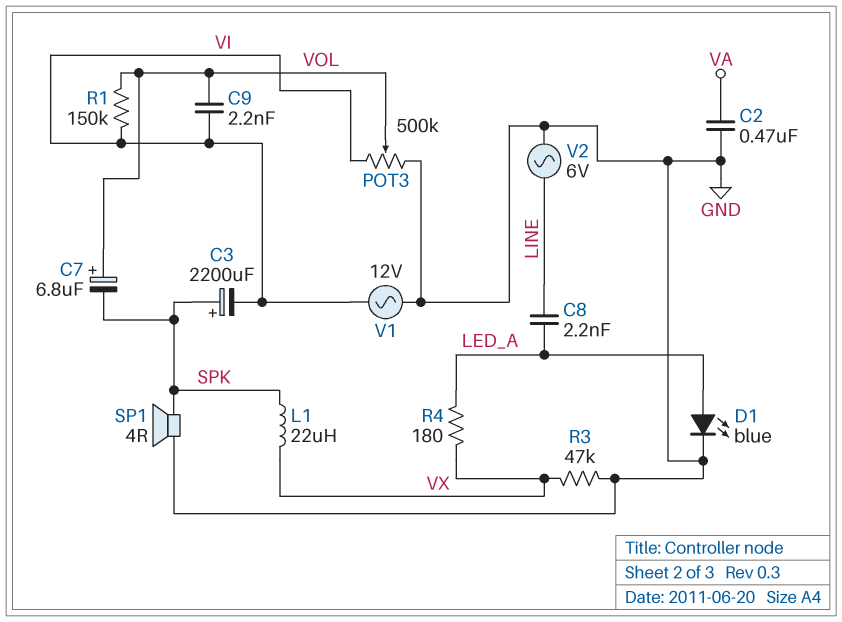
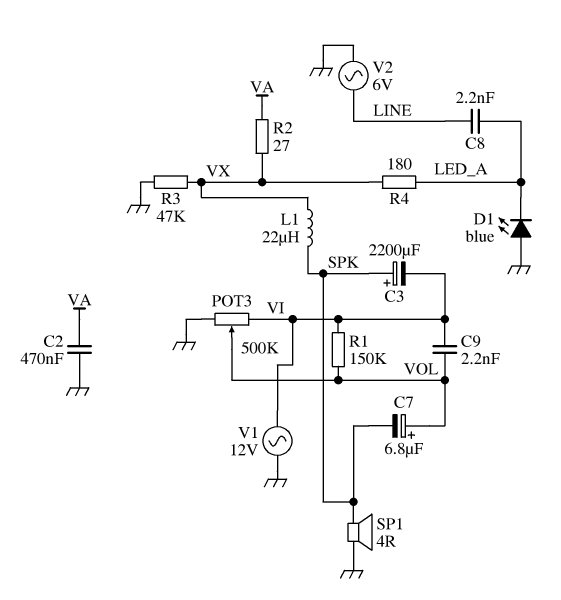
D1: LED blue (A LED_A, K GND) -> LED blue (A GND, K LED_A)
R2: none -> 27 (VA, VX)

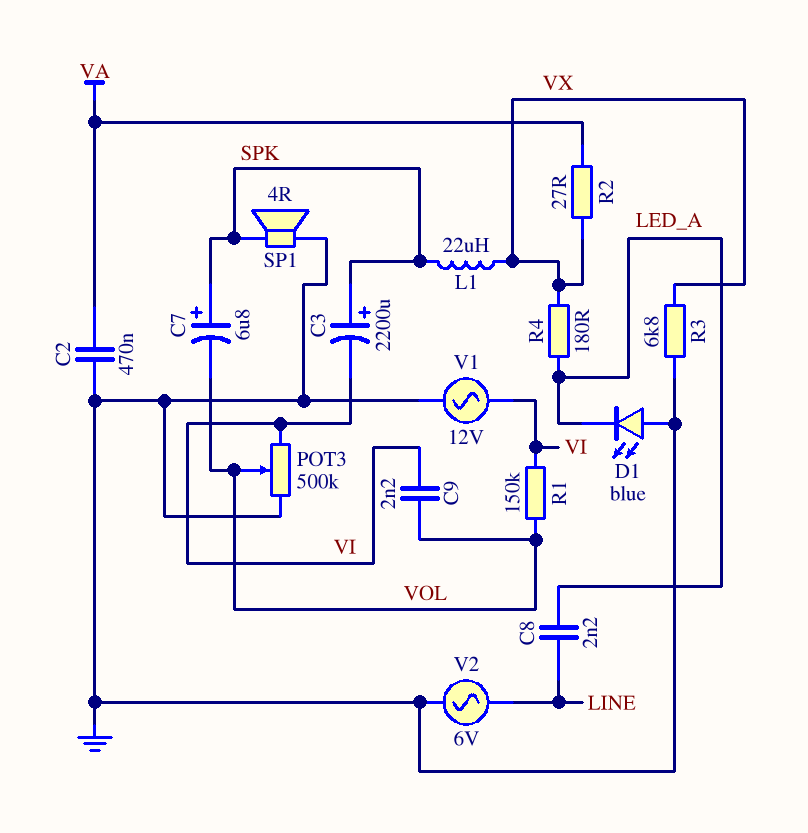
C7: 6.8uF (plus VOL, minus SPK) -> 6.8uF (plus SPK, minus VOL)
R3: 47k (GND, VX) -> 6.8k (GND, VX)

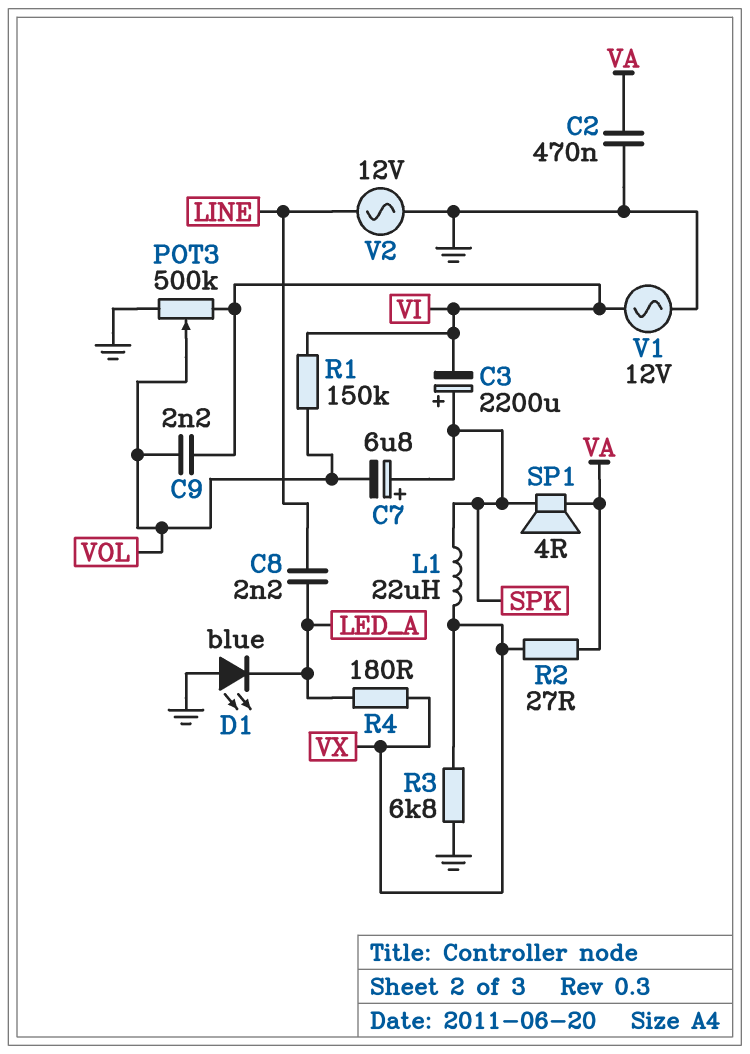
SP1: speaker 4R (GND, SPK) -> speaker 4R (SPK, VA)
V2: AC 6V (GND, LINE) -> AC 12V (GND, LINE)

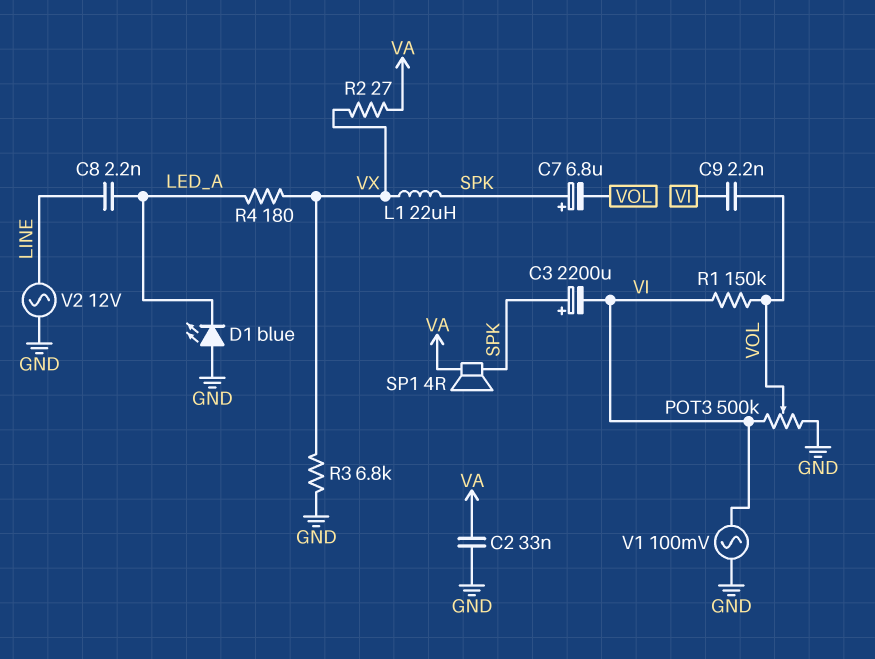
C2: 470nF (GND, VA) -> 33nF (GND, VA)
V1: AC 12V (GND, VI) -> AC 100mV (GND, VI)

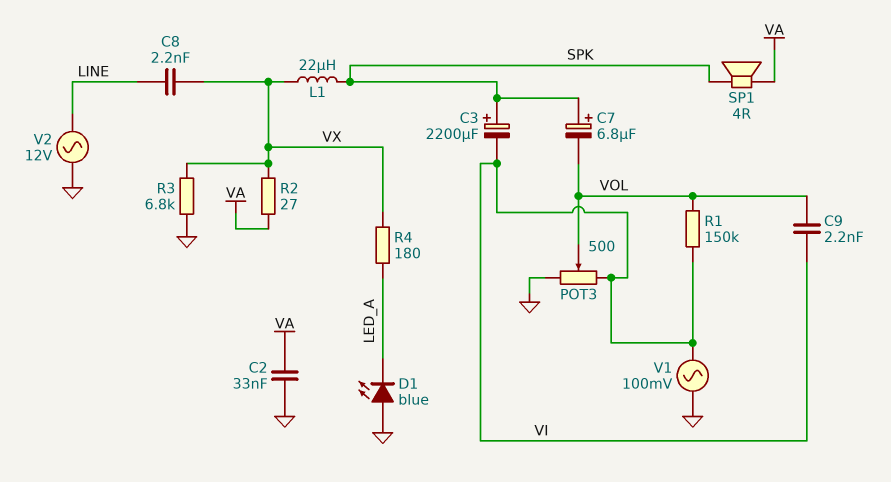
C8: 2.2nF (LED_A, LINE) -> 2.2nF (LINE, VX)
POT3: 500k (GND, VI, wiper VOL) -> 500 (GND, VI, wiper VOL)

